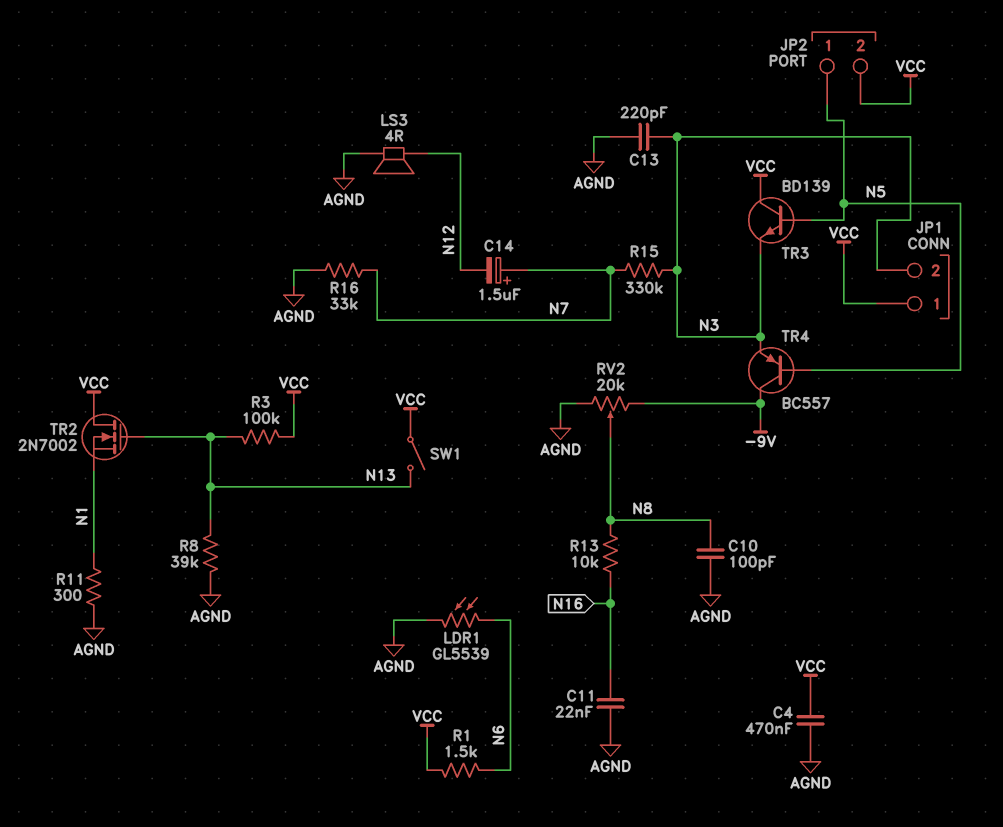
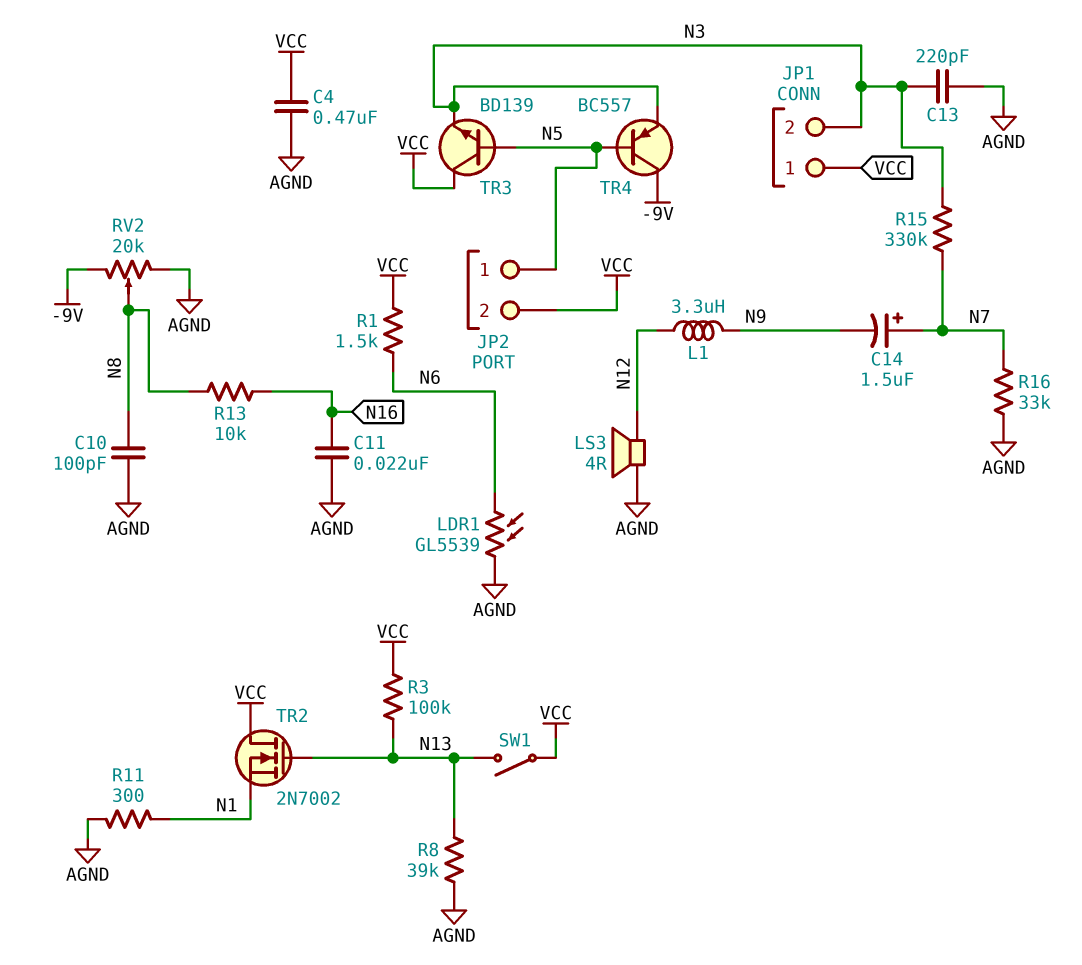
C14: 1.5uF (plus N7, minus N12) -> 1.5uF (plus N7, minus N9)
L1: none -> 3.3uH (N9, N12)

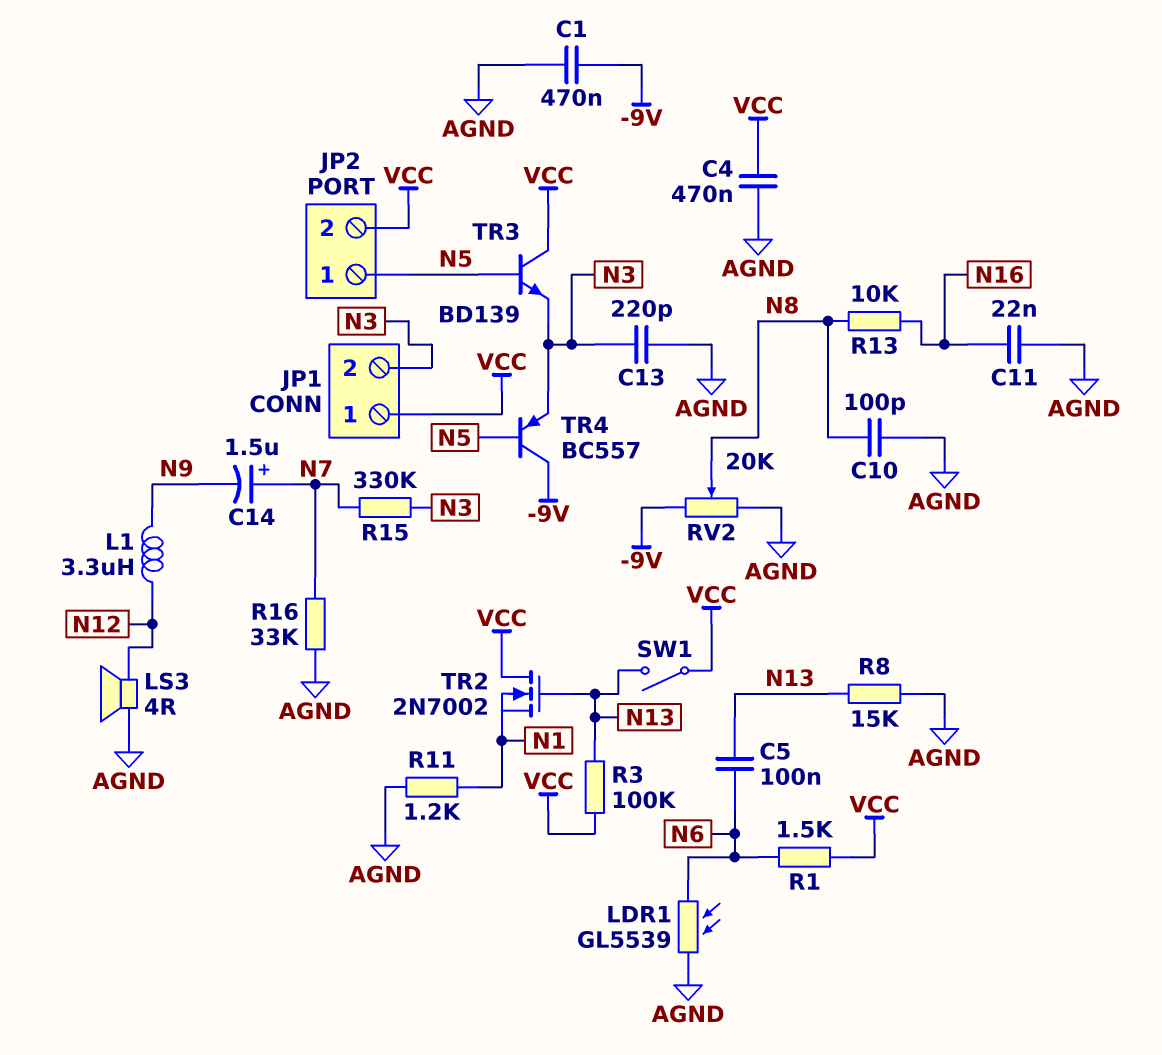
C1: none -> 470nF (-9V, AGND)
C5: none -> 100nF (N6, N13)
R8: 39k (AGND, N13) -> 15k (AGND, N13)
R11: 300 (AGND, N1) -> 1.2k (AGND, N1)

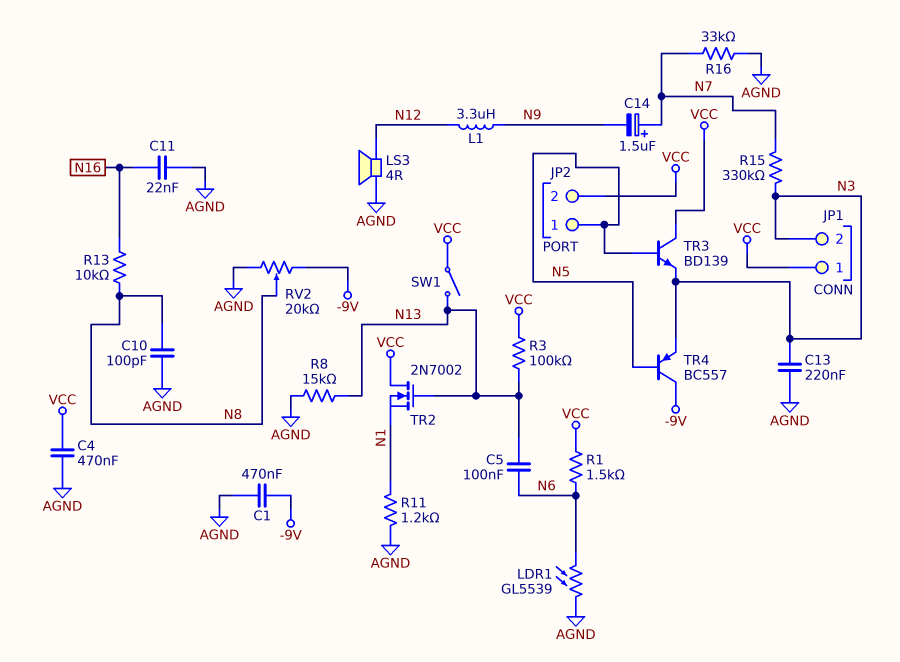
C13: 220pF (AGND, N3) -> 220nF (AGND, N3)

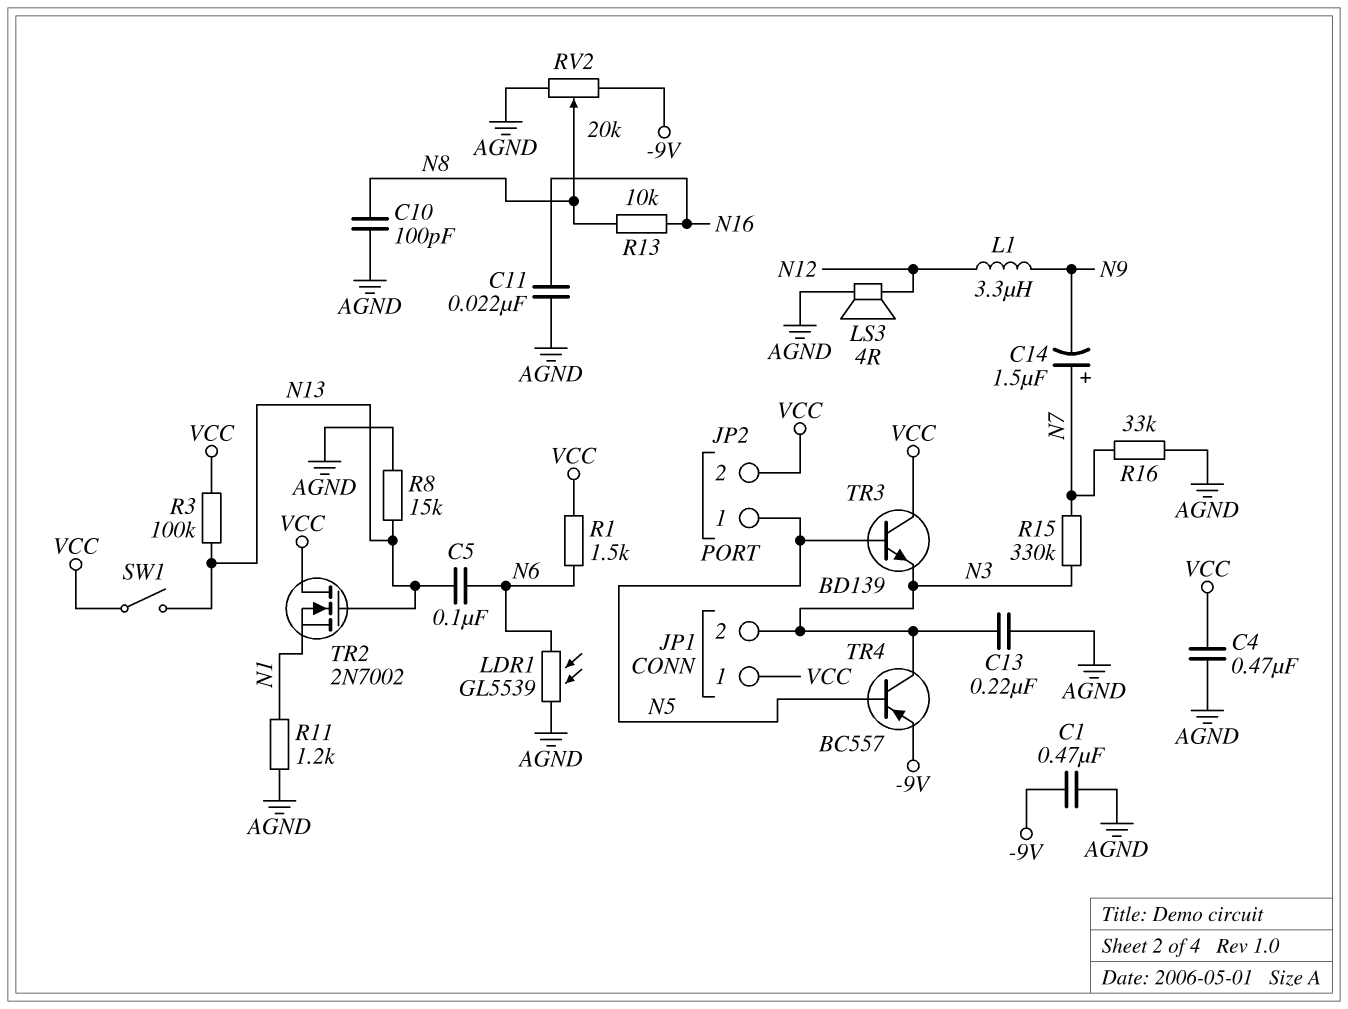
TR4: PNP BC557 (B N5, C -9V, E N3) -> PNP BC557 (B N5, C N3, E -9V)

